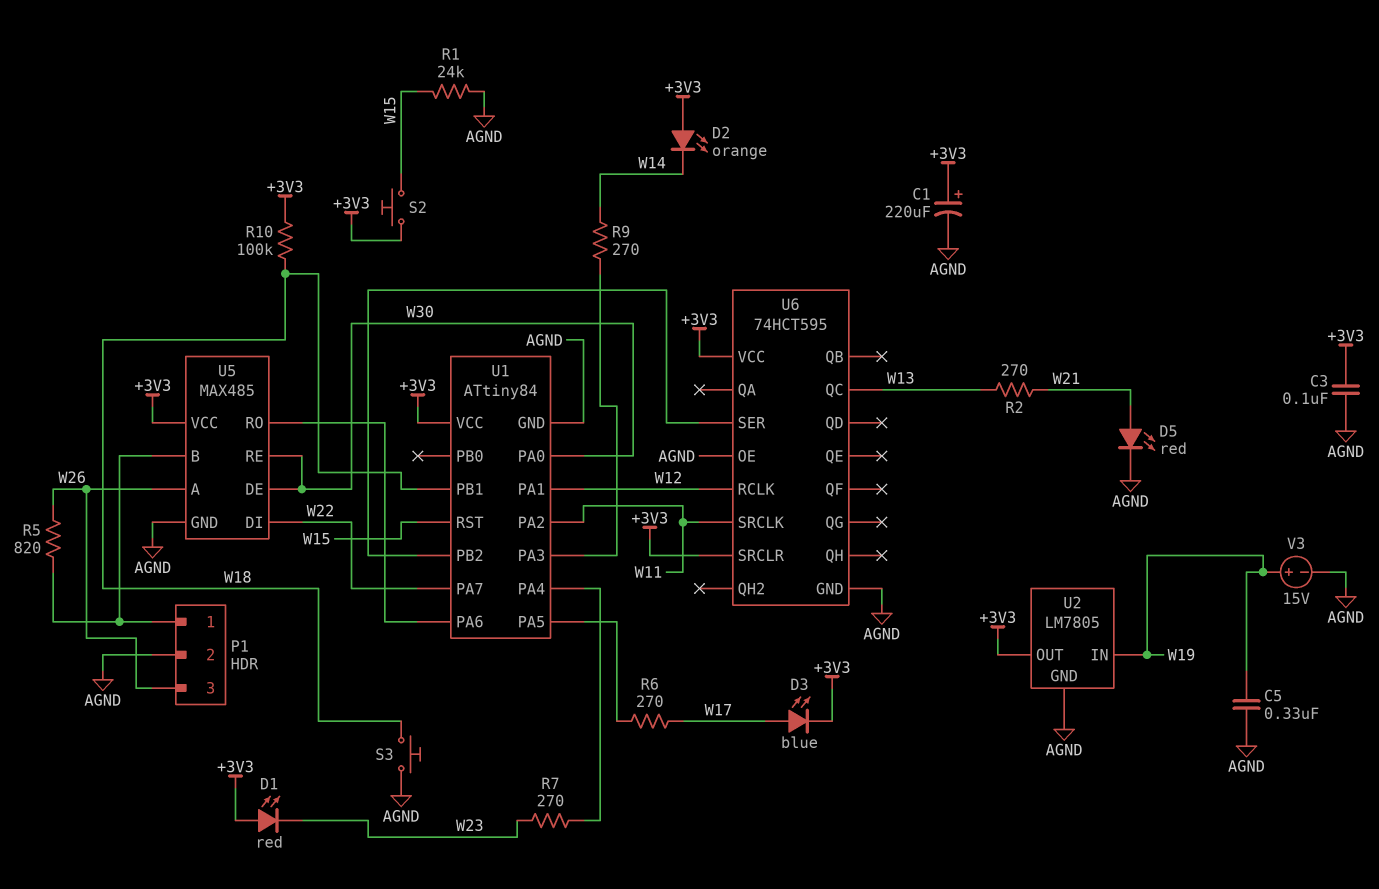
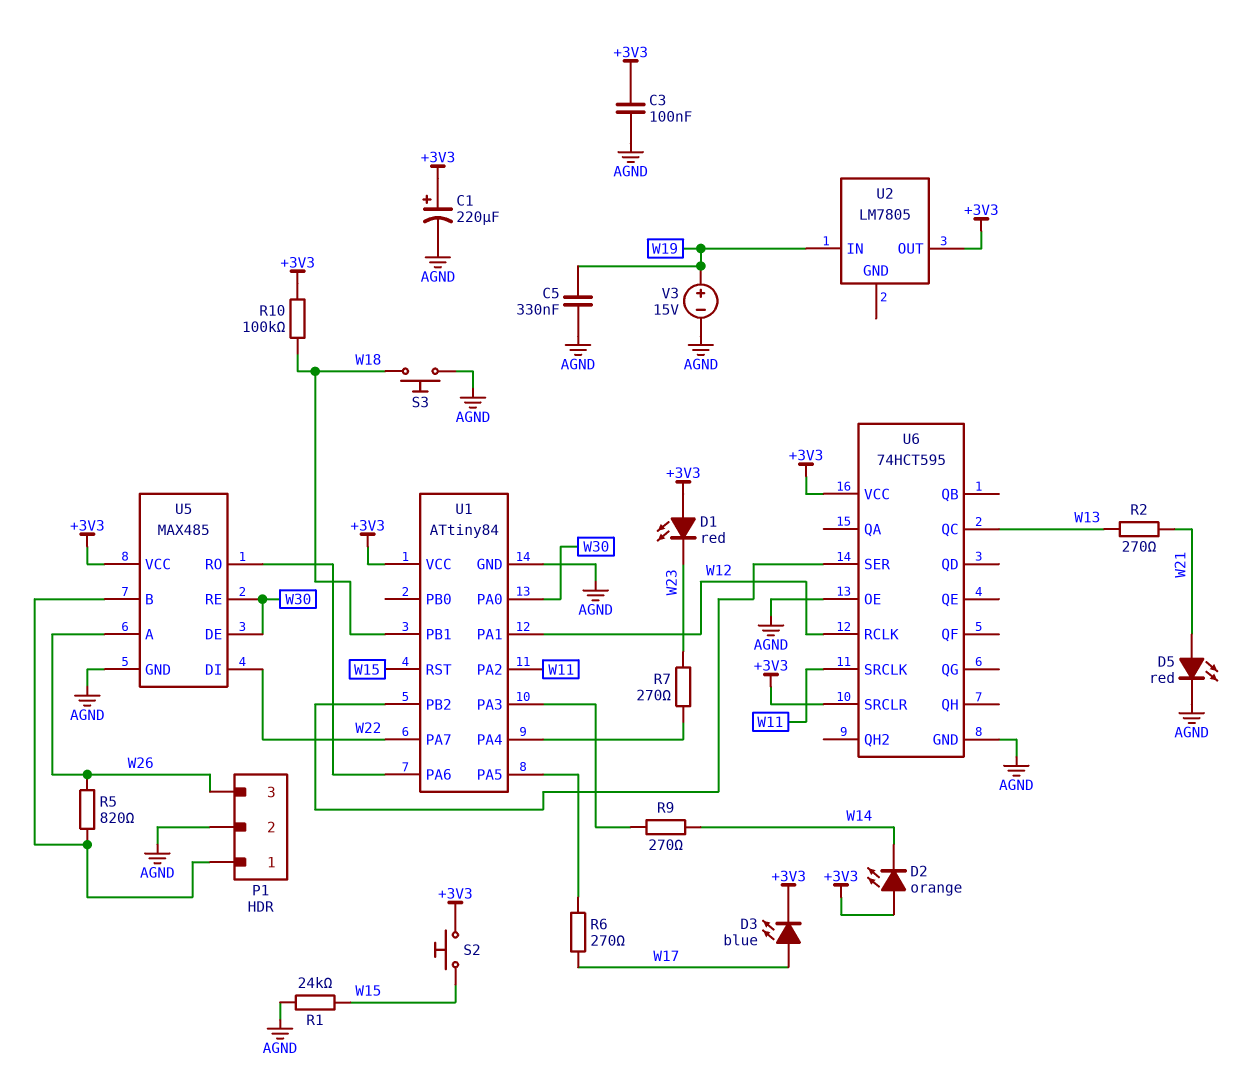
U2 pin GND: AGND -> none

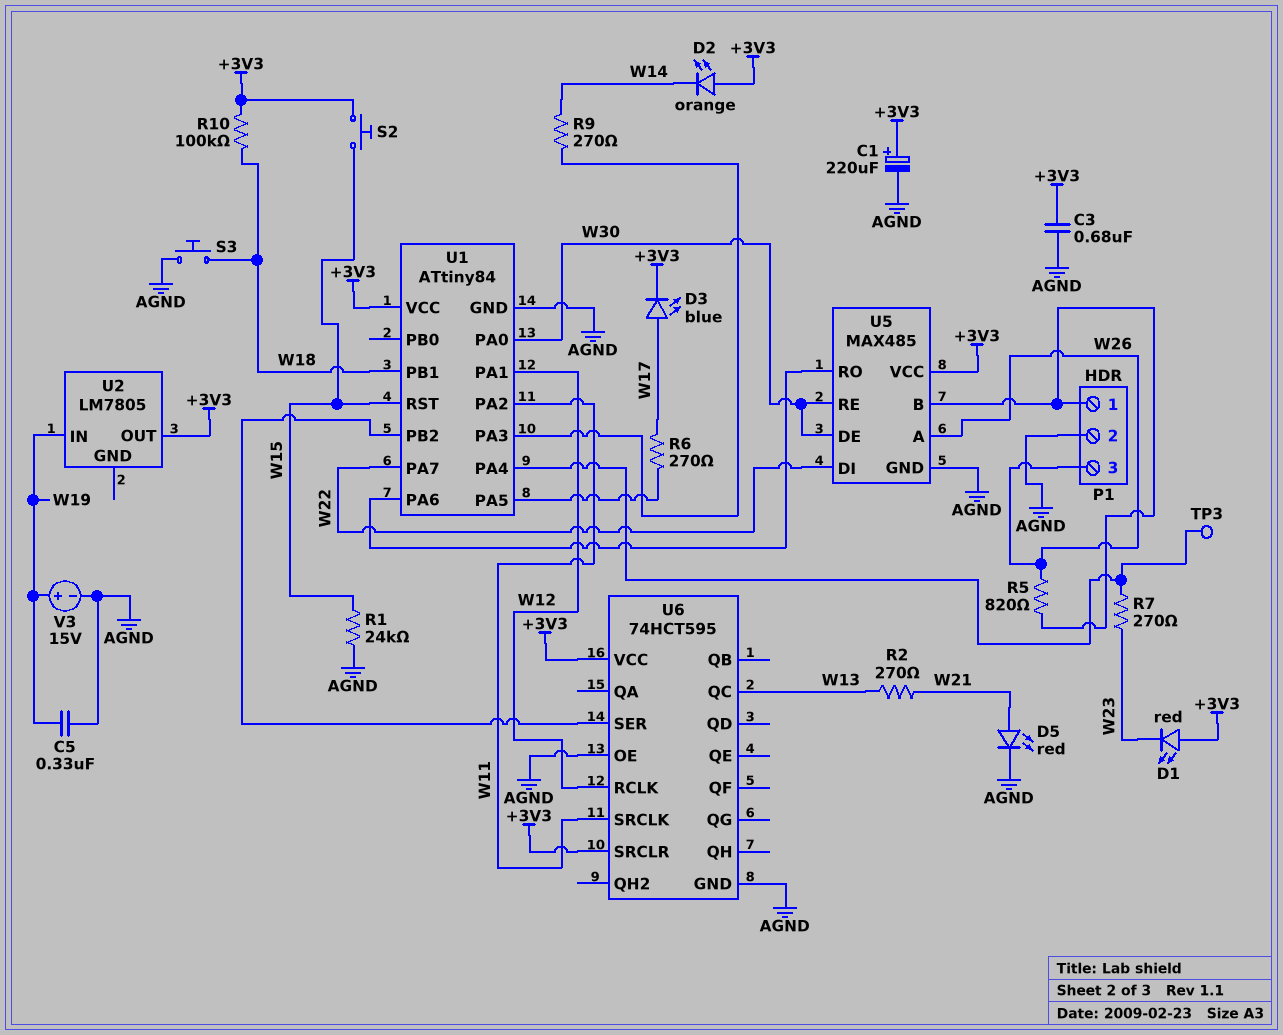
C3: 100nF (+3V3, AGND) -> 680nF (+3V3, AGND)
TP3: none -> test point (U1/PA4)

